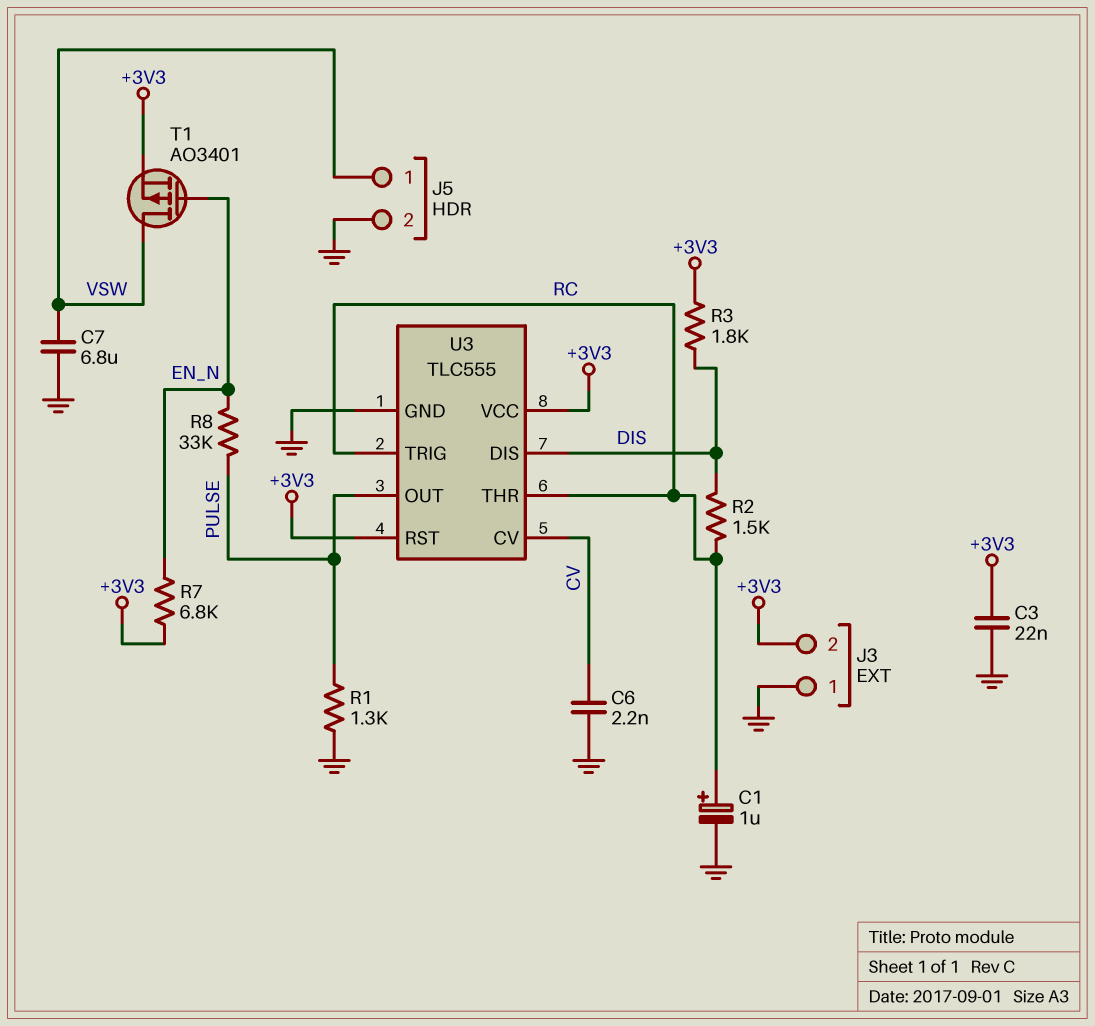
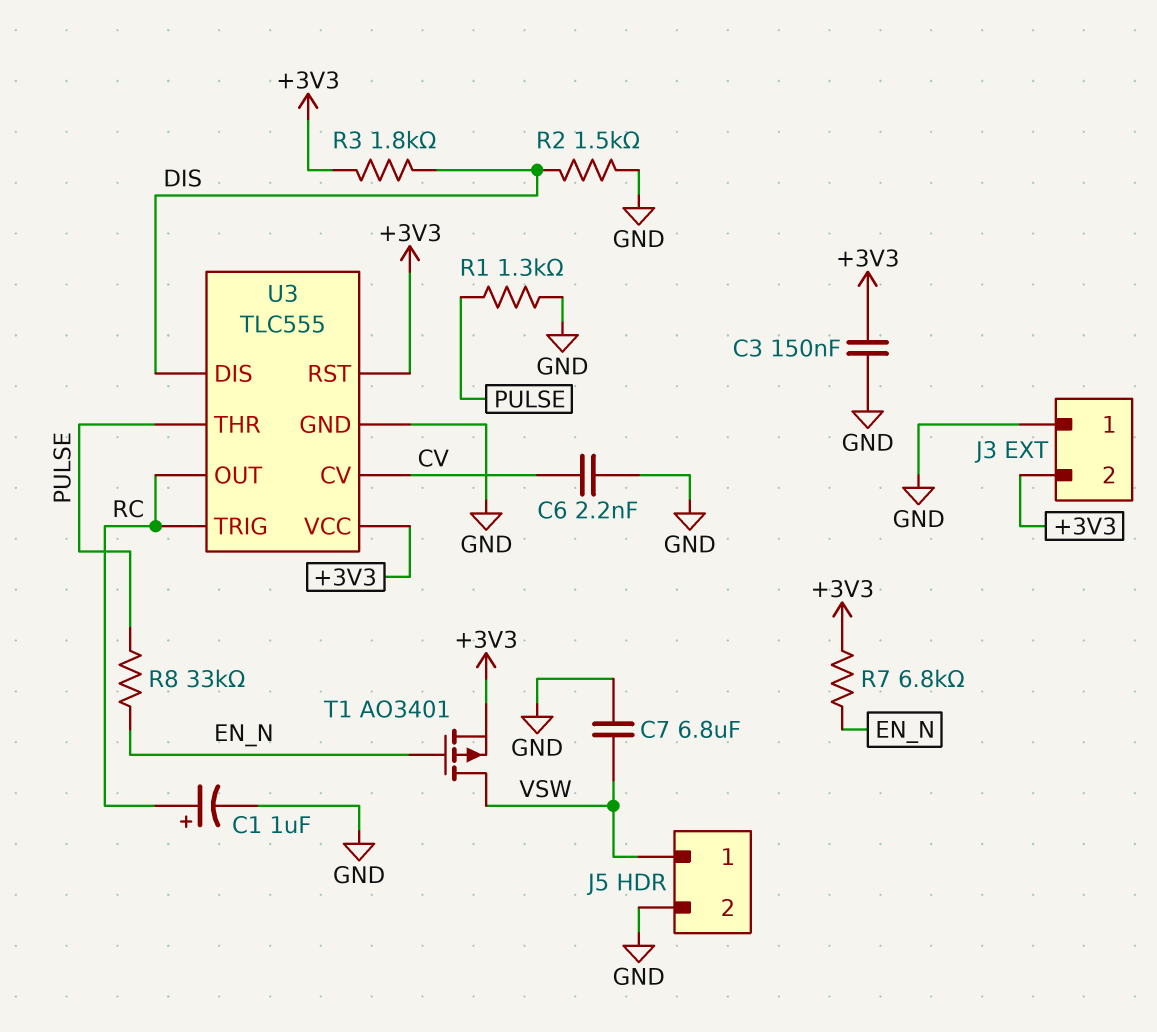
C3: 22nF (+3V3, GND) -> 150nF (+3V3, GND)
R2: 1.5k (DIS, RC) -> 1.5k (DIS, GND)
U3 pin OUT: PULSE -> RC
U3 pin THR: RC -> PULSE

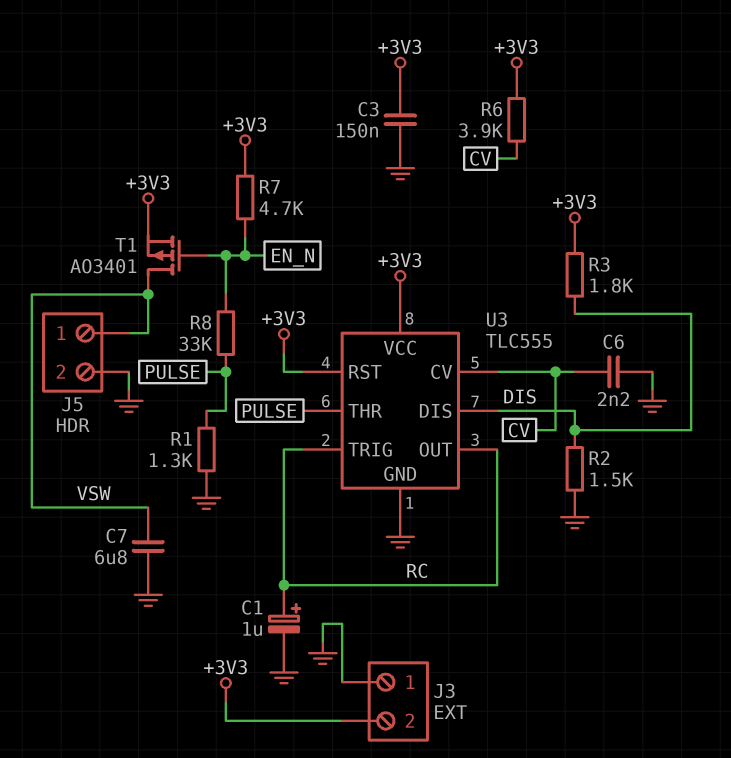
R6: none -> 3.9k (+3V3, CV)
R7: 6.8k (+3V3, EN_N) -> 4.7k (+3V3, EN_N)

